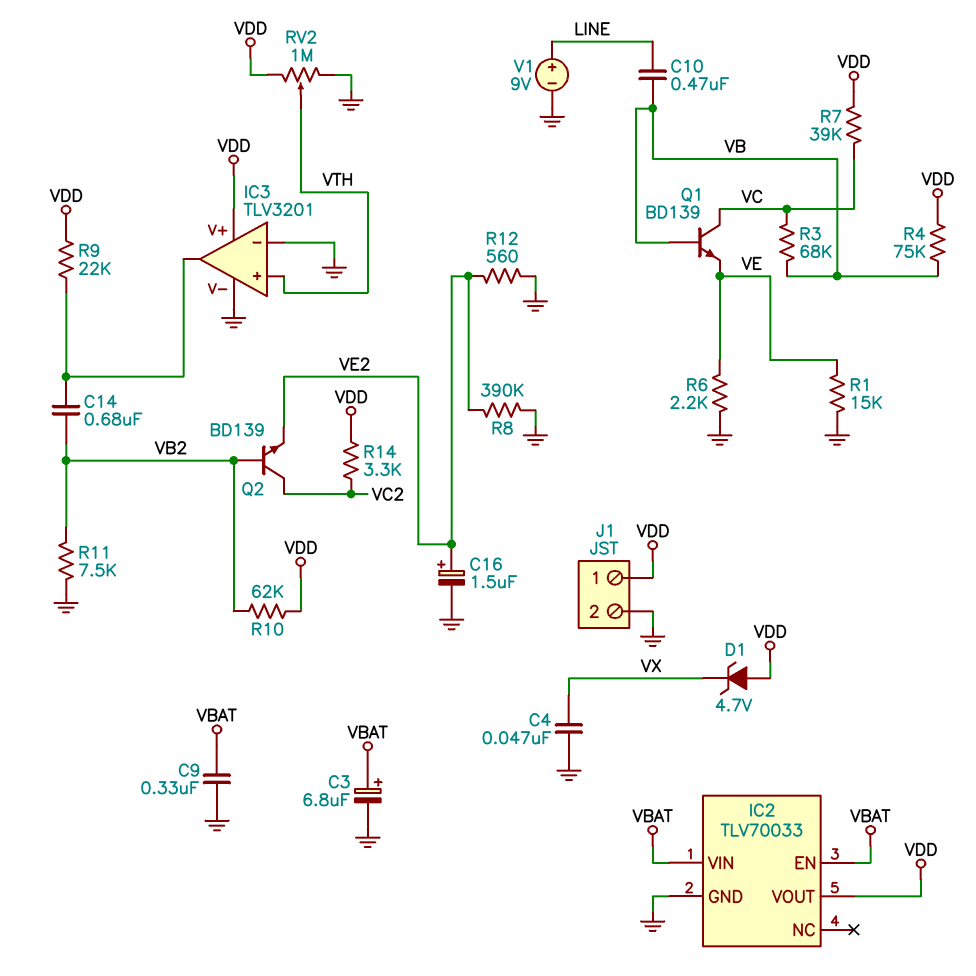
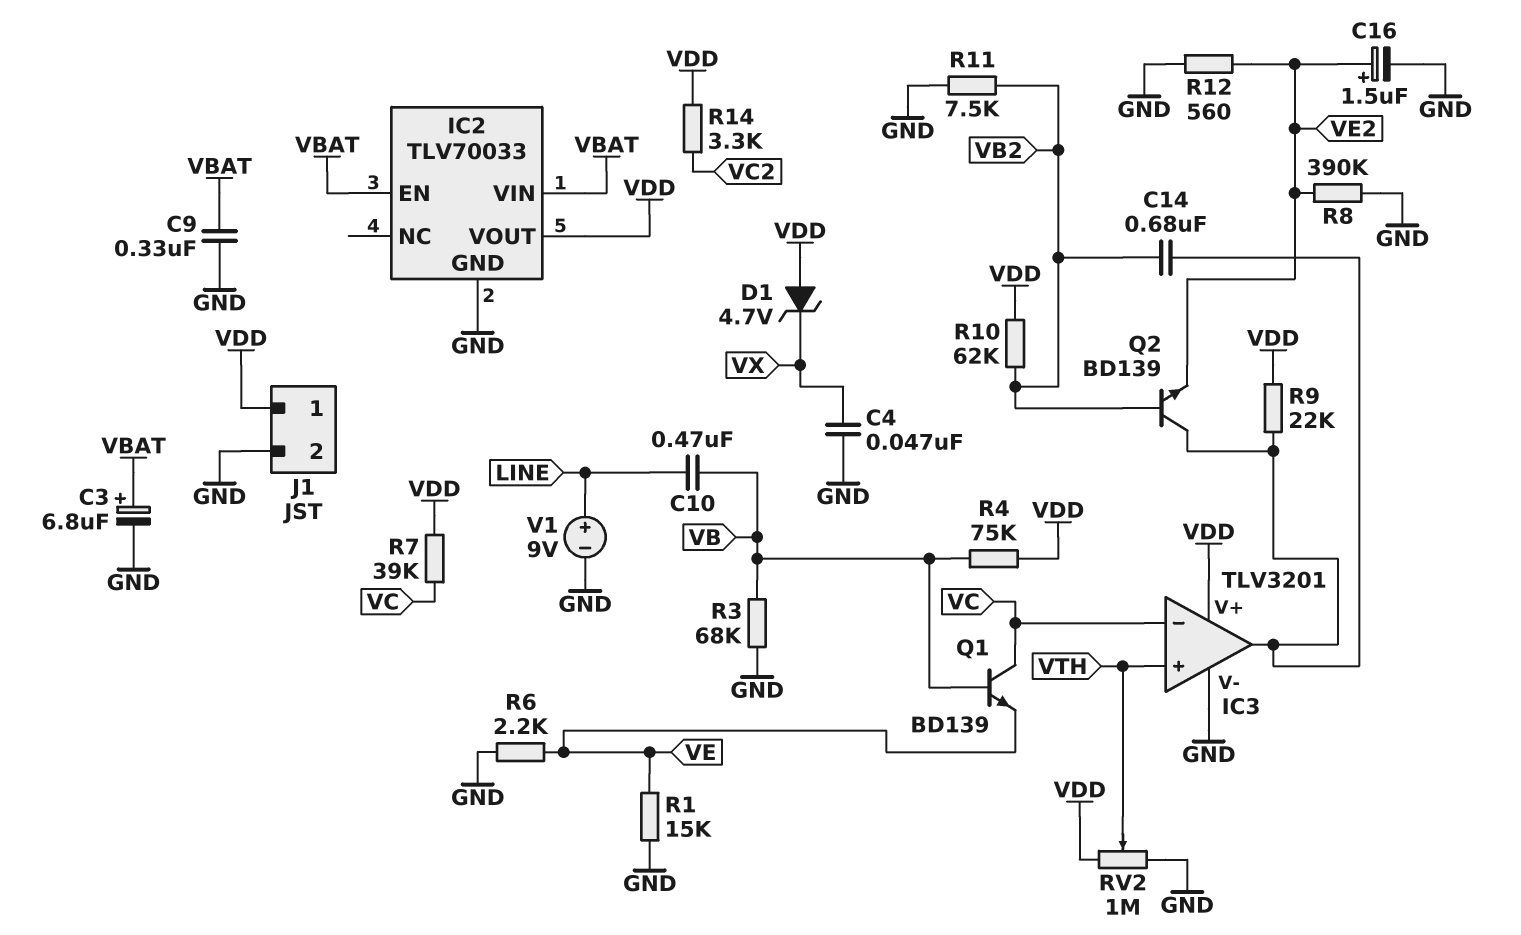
IC3 pin in-: GND -> VC
Q2: NPN BD139 (B VB2, C VC2, E VE2) -> NPN BD139 (B VB2, C IC3/out, E VE2)
R3: 68k (VB, VC) -> 68k (GND, VB)

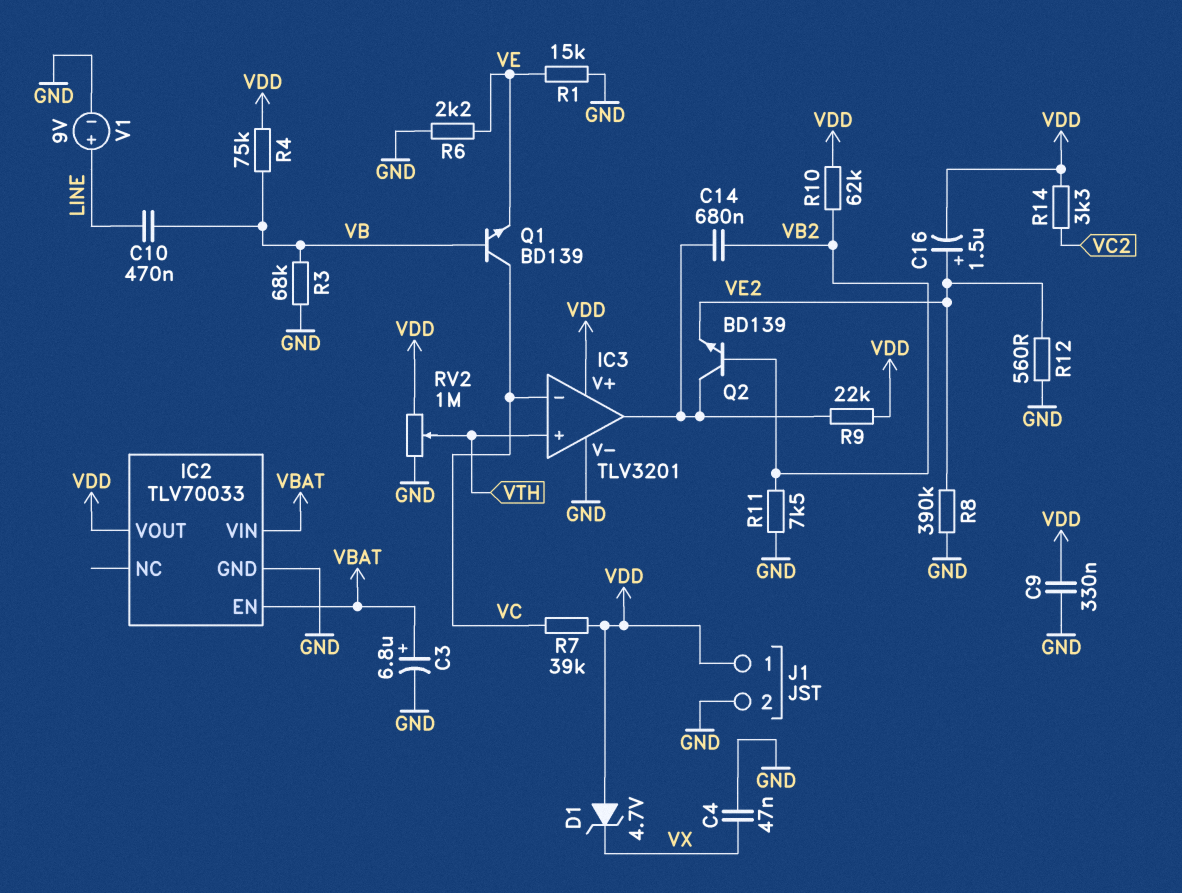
C9: 330nF (GND, VBAT) -> 330nF (GND, VDD)
C16: 1.5uF (plus VE2, minus GND) -> 1.5uF (plus VE2, minus VDD)

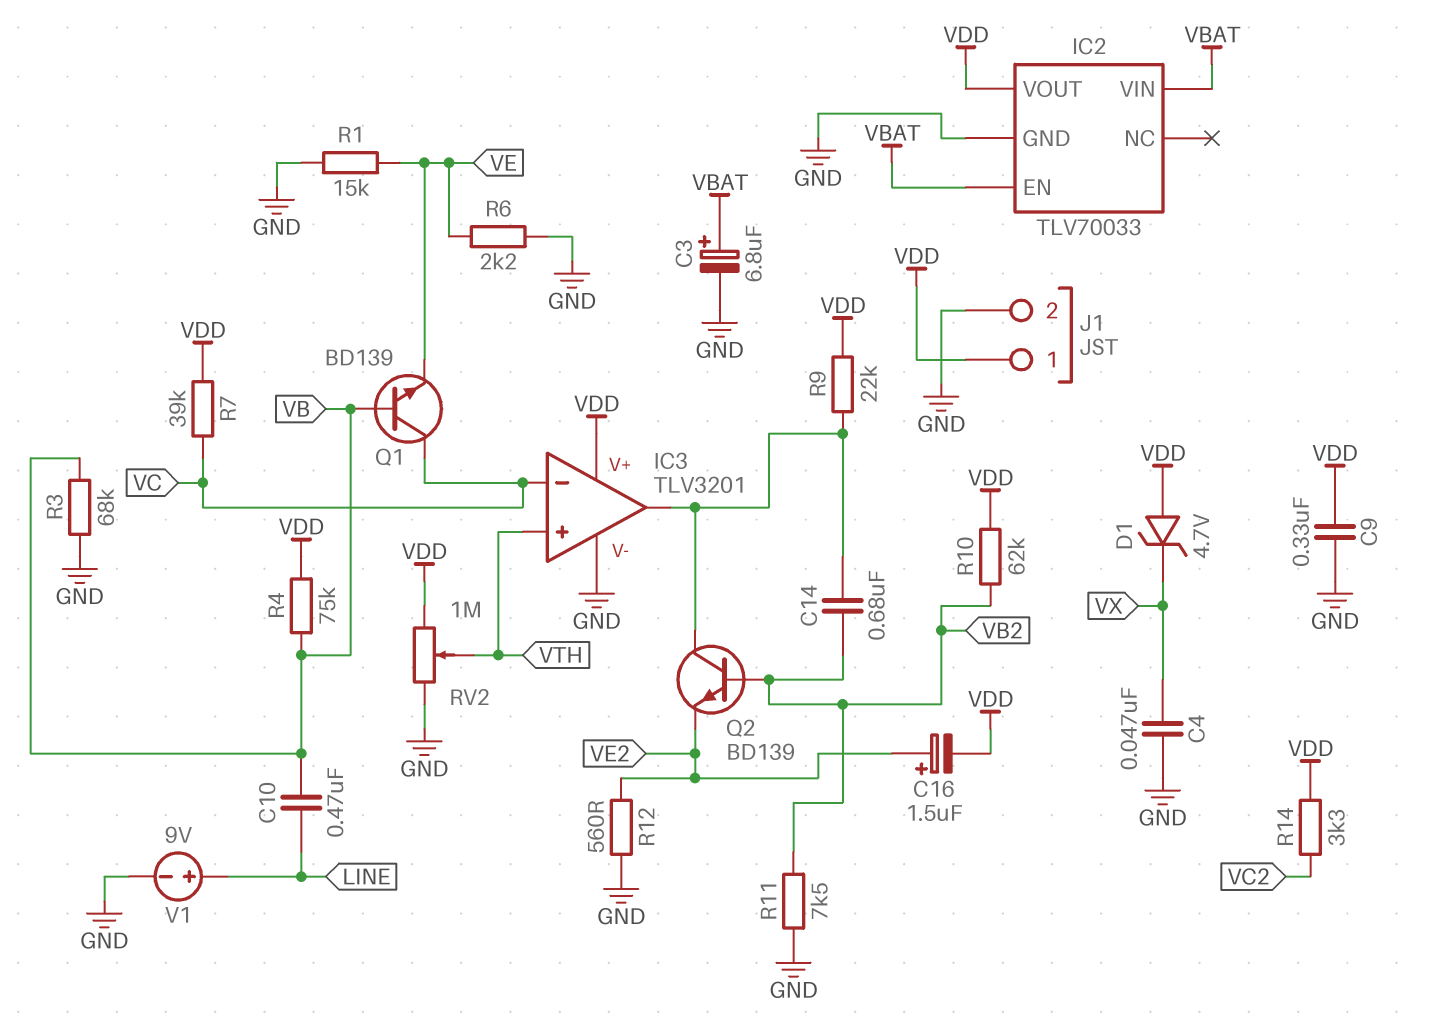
R8: 390k (GND, VE2) -> none

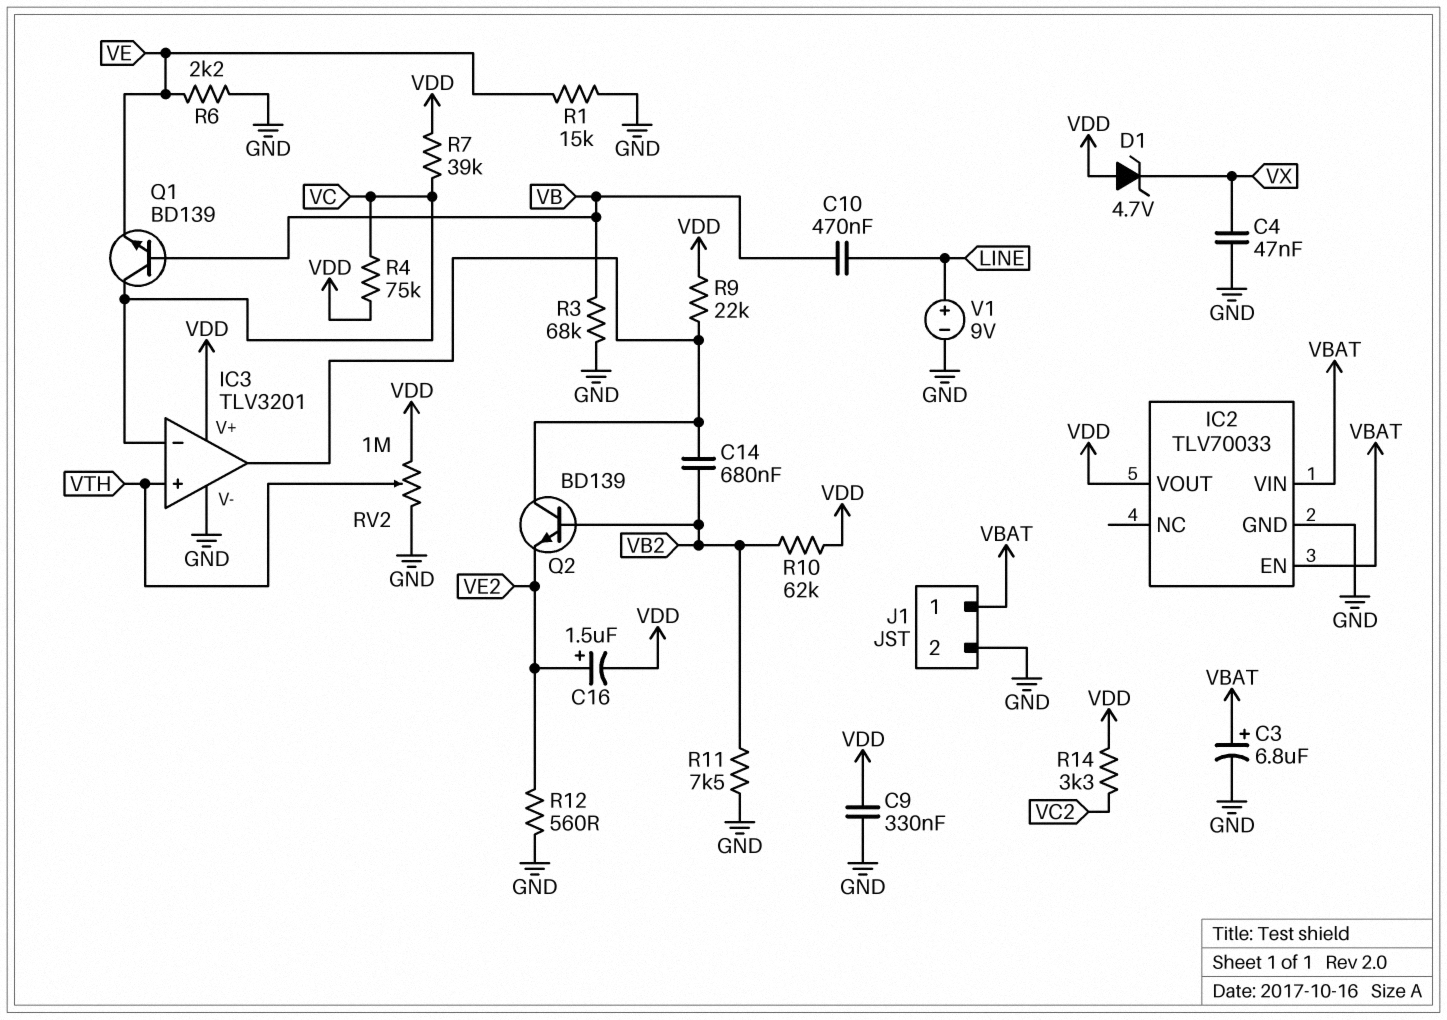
J1 pin 1: VDD -> VBAT
R4: 75k (VB, VDD) -> 75k (VC, VDD)

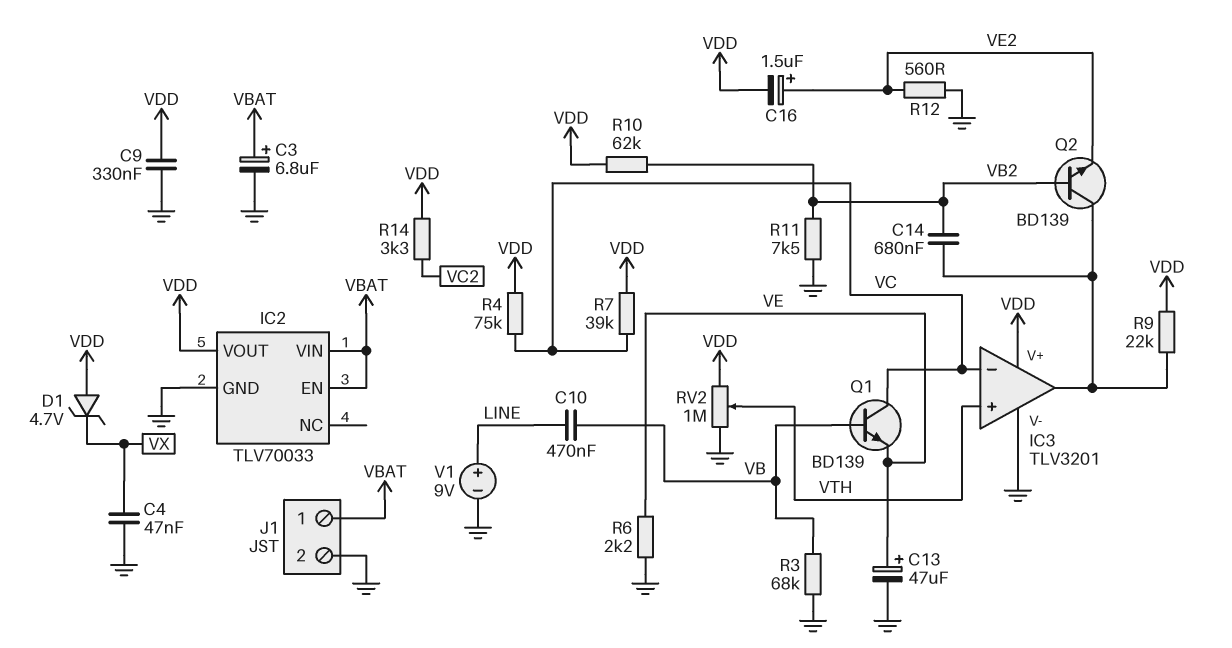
C13: none -> 47uF (plus VE, minus GND)
R1: 15k (GND, VE) -> none

